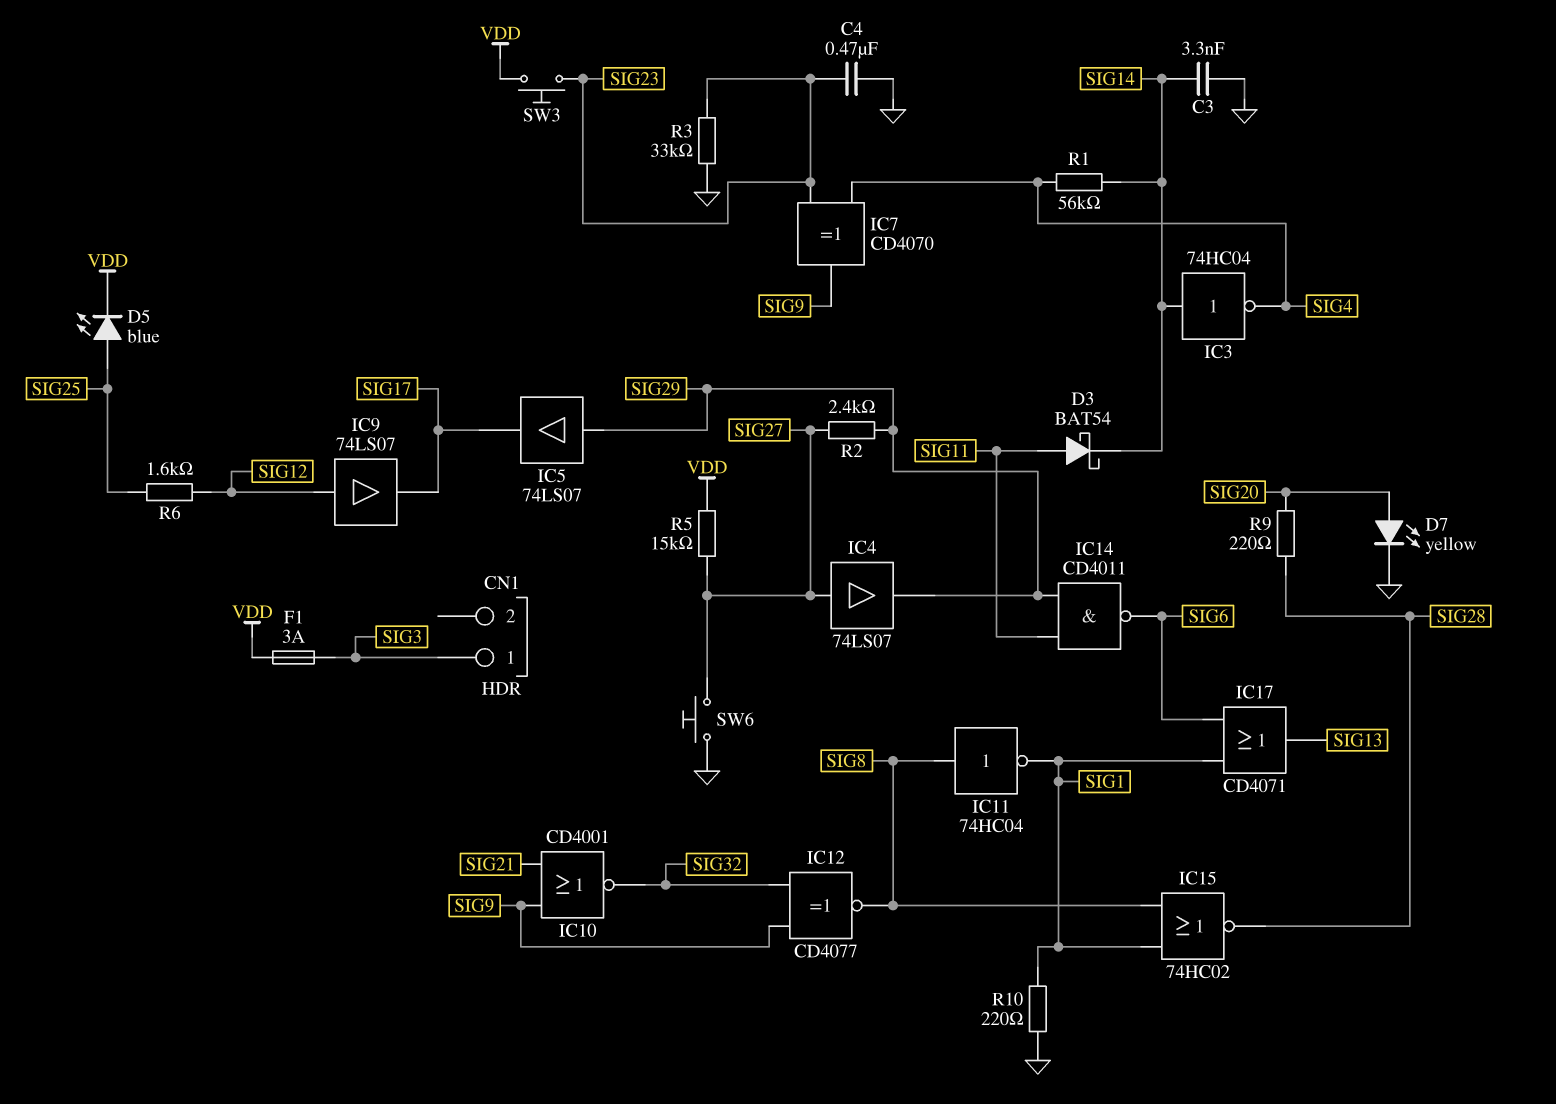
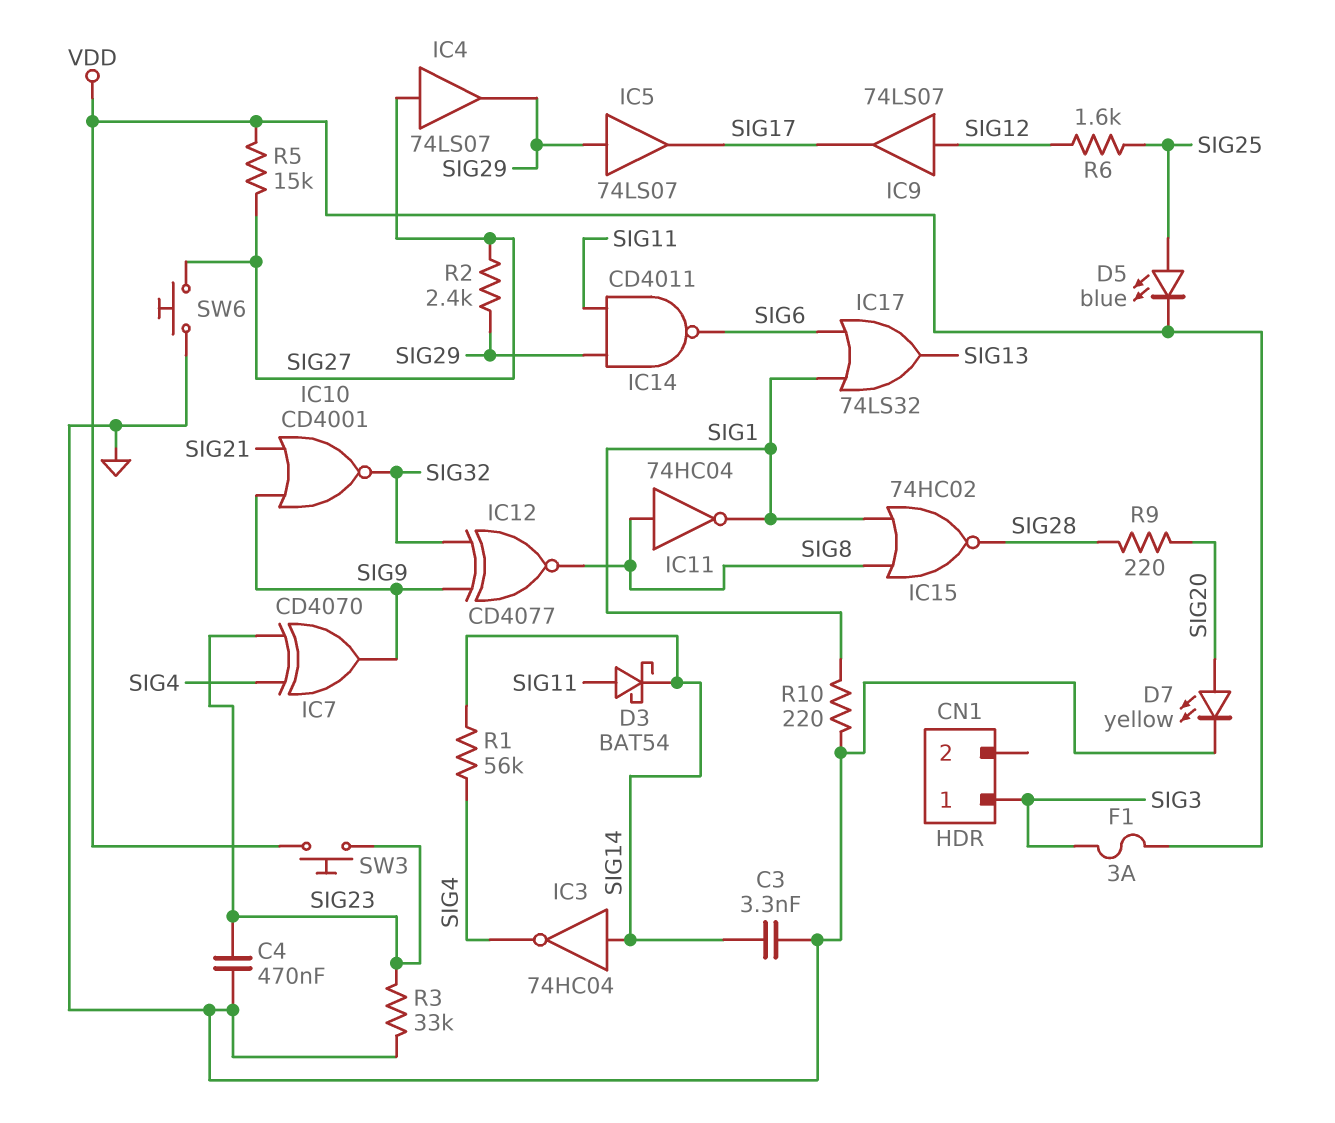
IC17: OR CD4071 (in SIG1, in SIG6, out SIG13) -> OR 74LS32 (in SIG1, in SIG6, out SIG13)

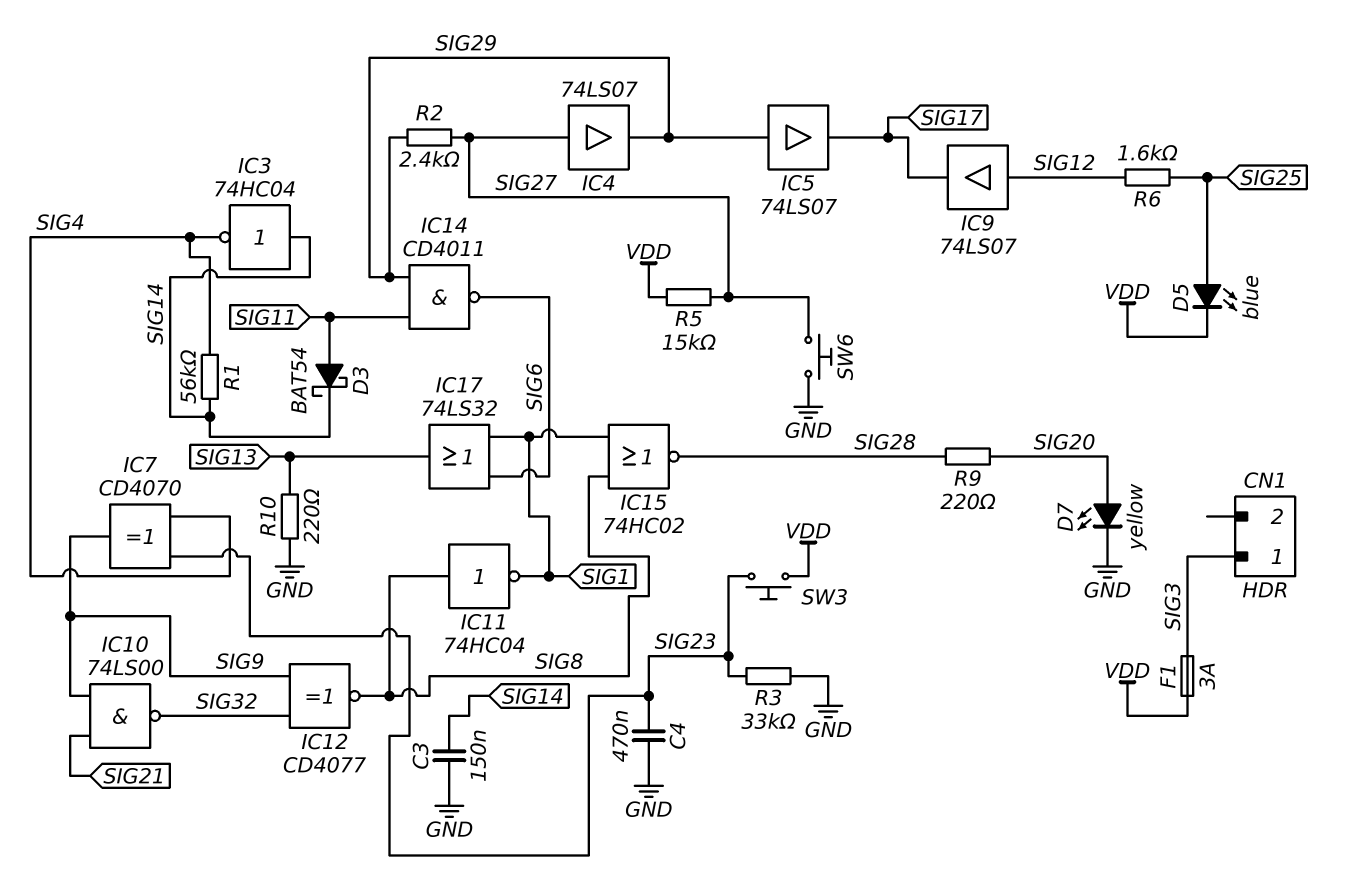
C3: 3.3nF (GND, SIG14) -> 150nF (GND, SIG14)
IC10: NOR CD4001 (in SIG9, in SIG21, out SIG32) -> NAND 74LS00 (in SIG9, in SIG21, out SIG32)
R10: 220 (GND, SIG1) -> 220 (GND, SIG13)

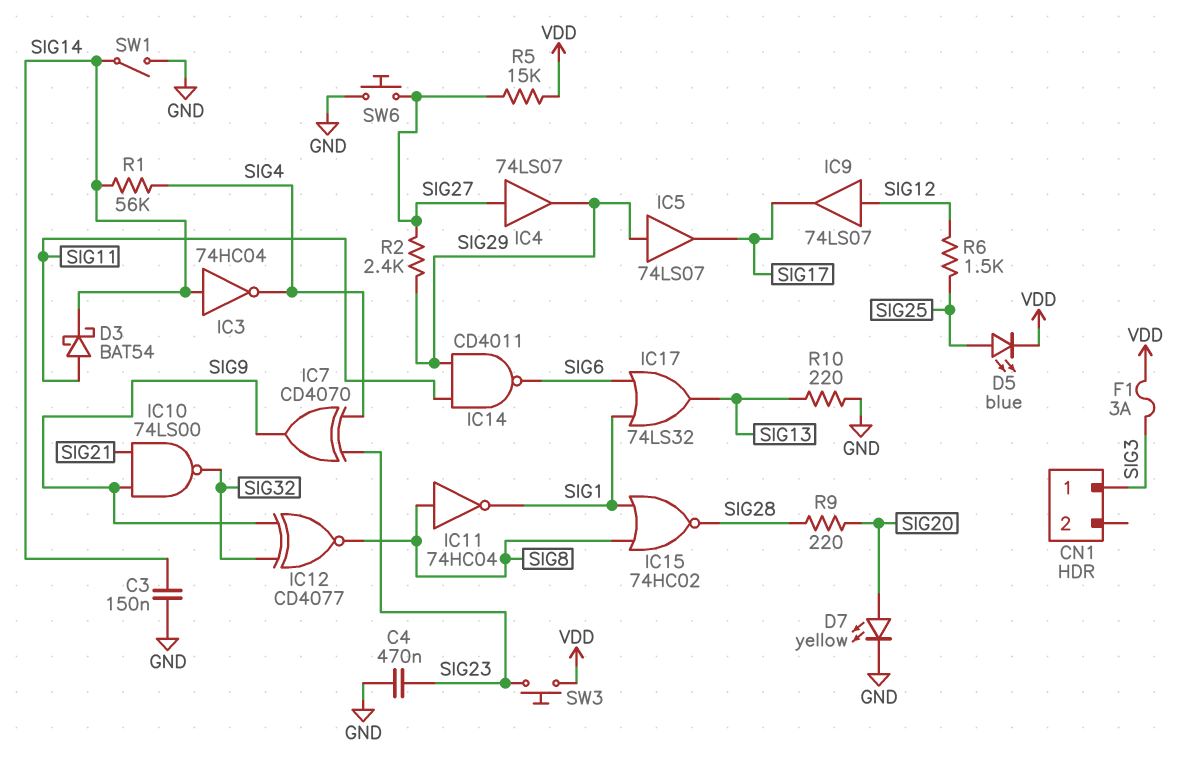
R3: 33k (GND, SIG23) -> none
R6: 1.6k (SIG12, SIG25) -> 1.5k (SIG12, SIG25)
SW1: none -> switch (GND, SIG14)

